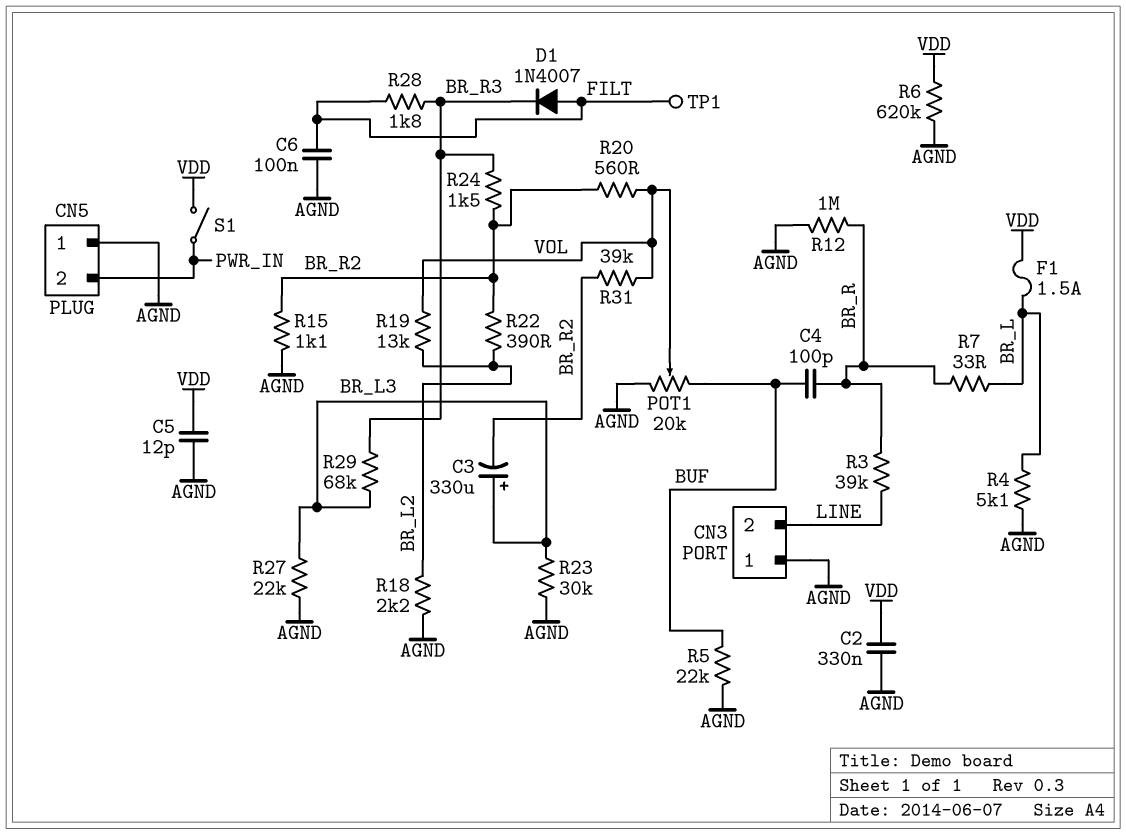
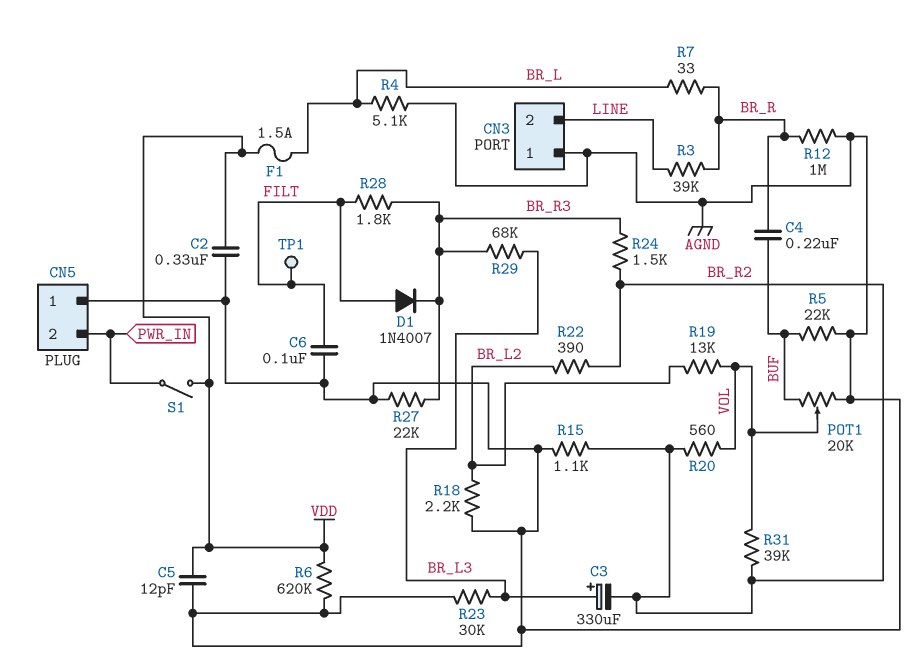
C4: 100pF (BR_R, BUF) -> 220nF (BR_R, BUF)
R27: 22k (AGND, BR_L3) -> 22k (AGND, BR_R3)

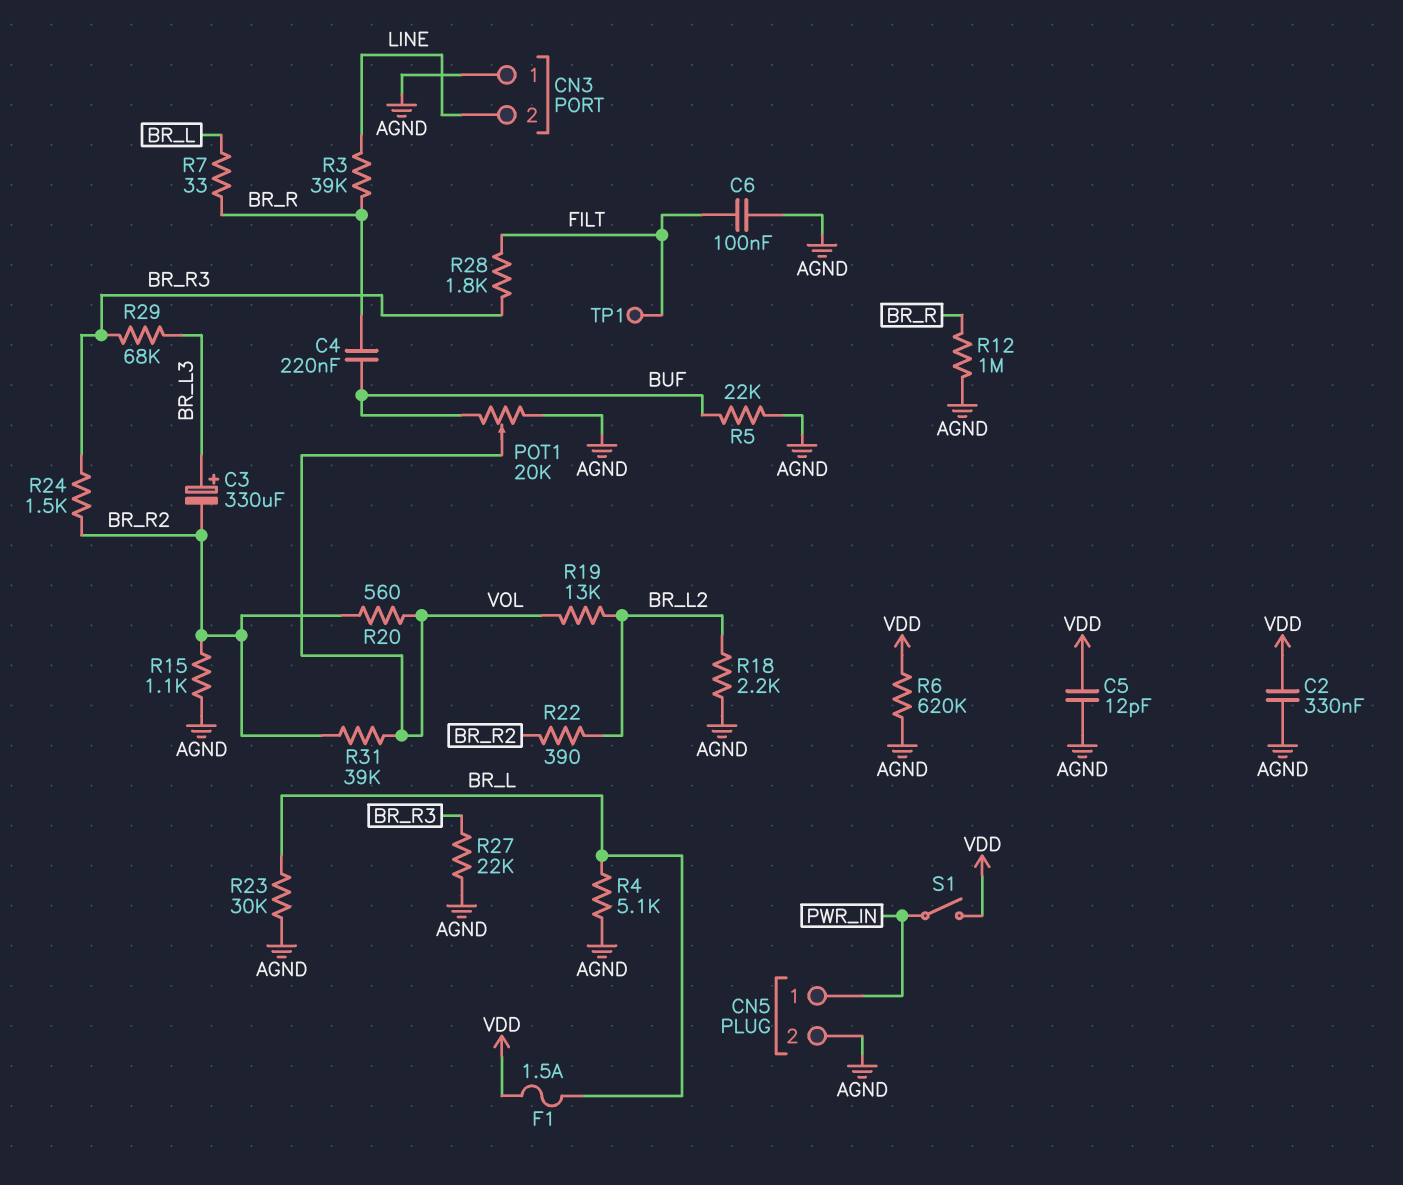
CN5 pin 1: AGND -> PWR_IN
CN5 pin 2: PWR_IN -> AGND
D1: diode 1N4007 (A FILT, K BR_R3) -> none
R23: 30k (AGND, BR_L3) -> 30k (AGND, BR_L)

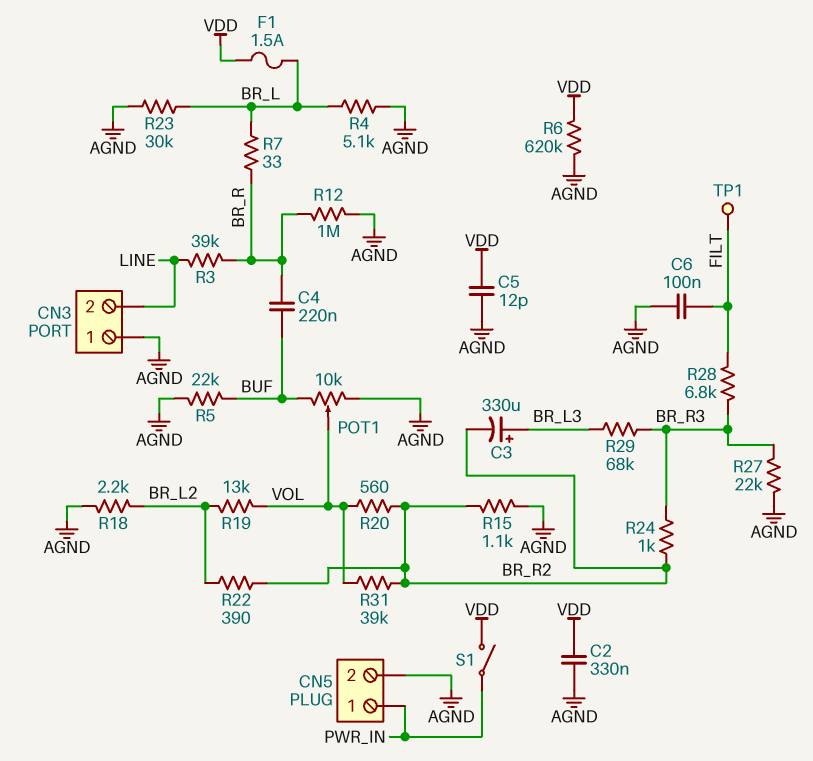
POT1: 20k (AGND, BUF, wiper VOL) -> 10k (AGND, BUF, wiper VOL)
R24: 1.5k (BR_R2, BR_R3) -> 1k (BR_R2, BR_R3)
R28: 1.8k (BR_R3, FILT) -> 6.8k (BR_R3, FILT)

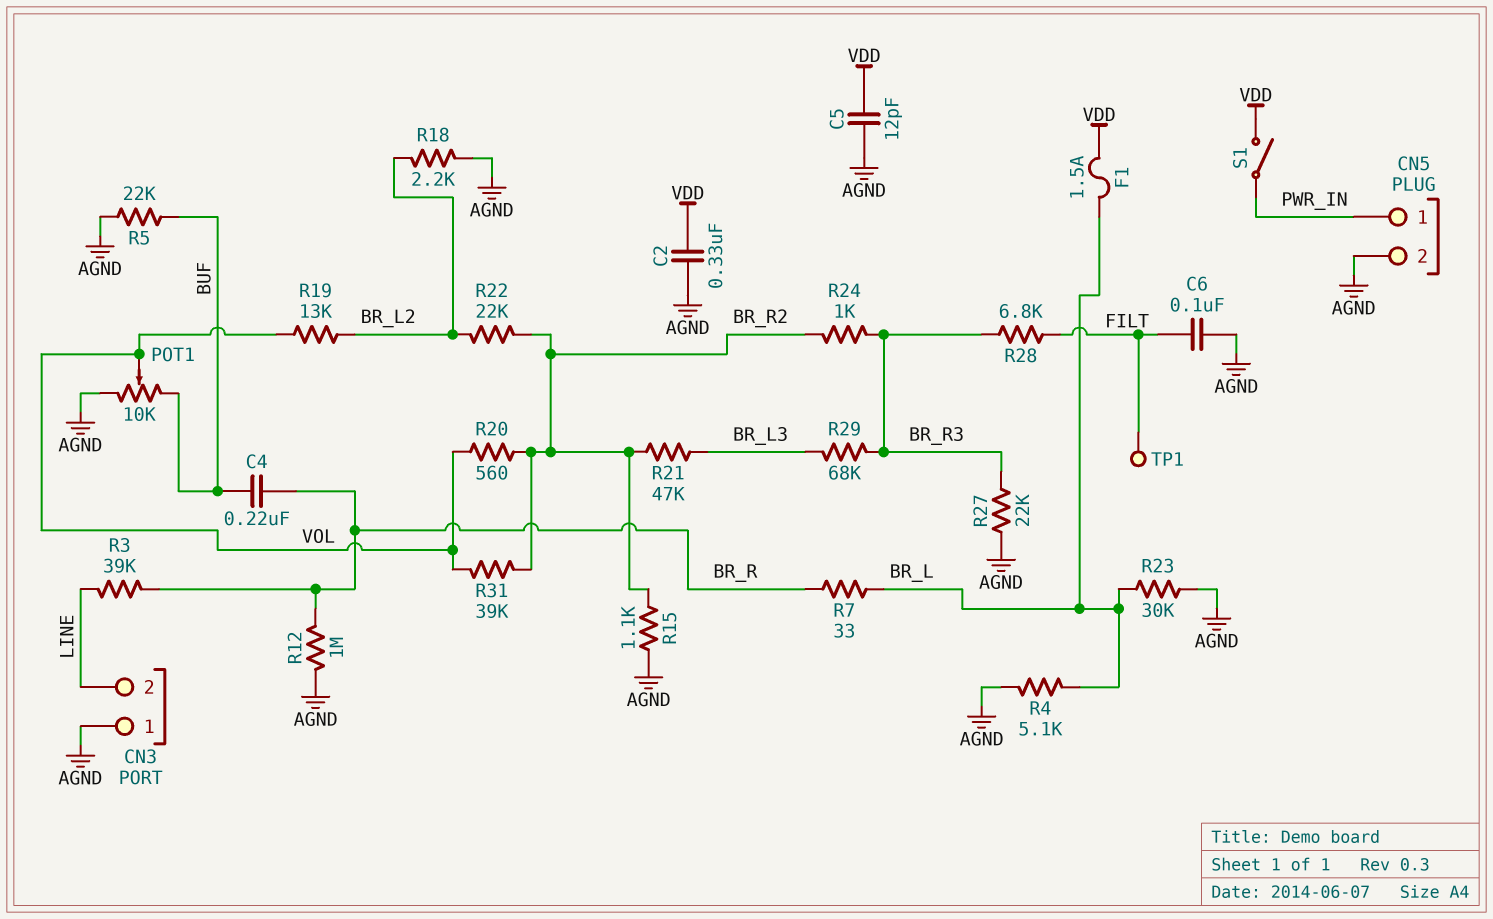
C3: 330uF (plus BR_L3, minus BR_R2) -> none
R6: 620k (AGND, VDD) -> none
R21: none -> 47k (BR_L3, BR_R2)
R22: 390 (BR_L2, BR_R2) -> 22k (BR_L2, BR_R2)

